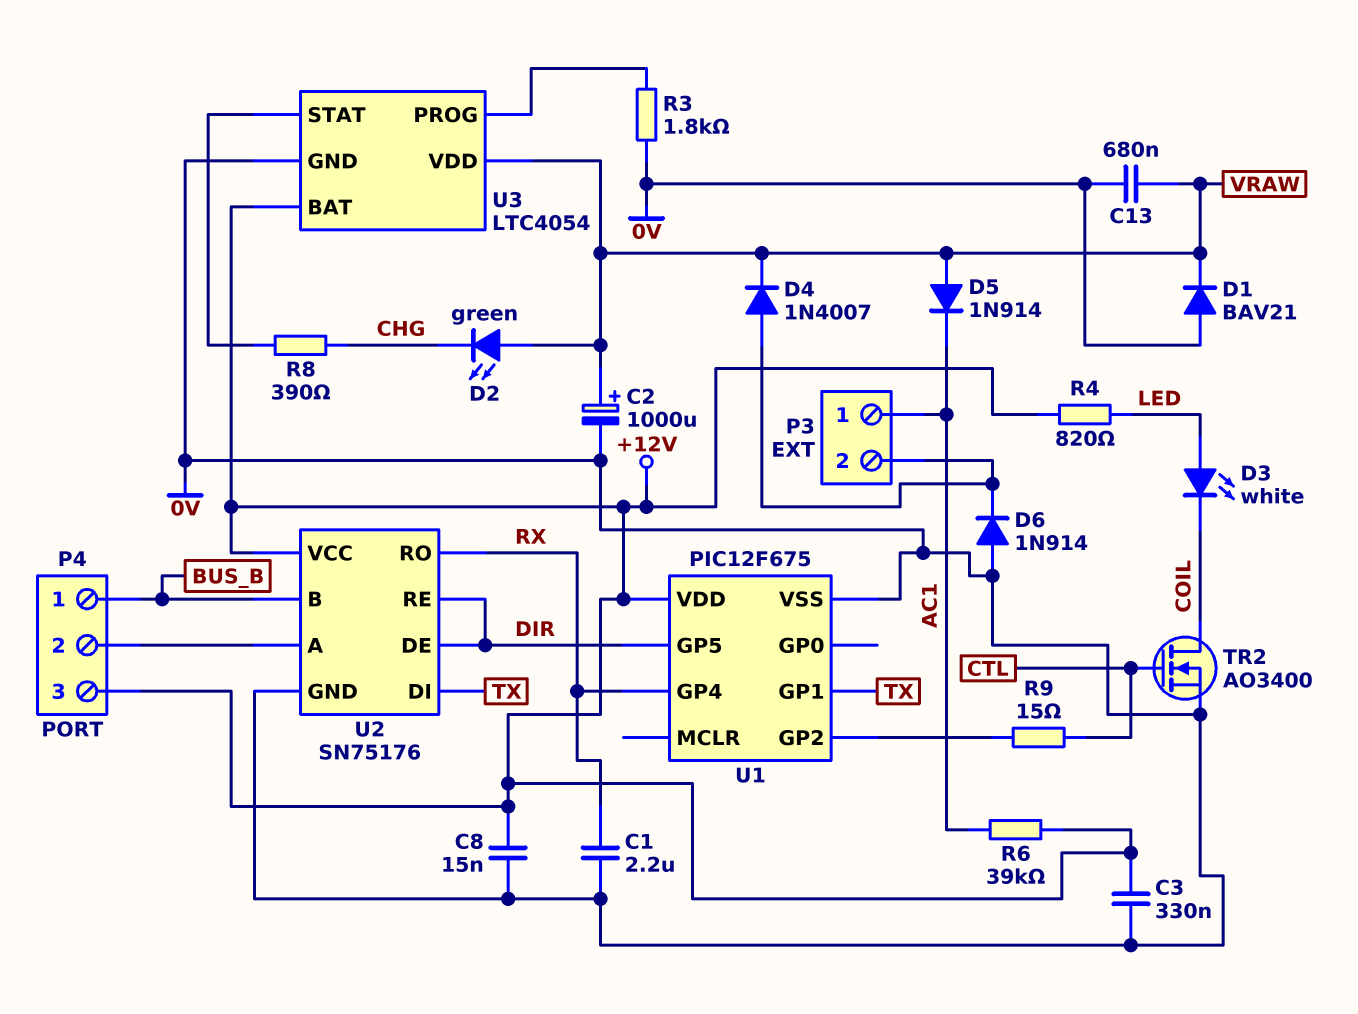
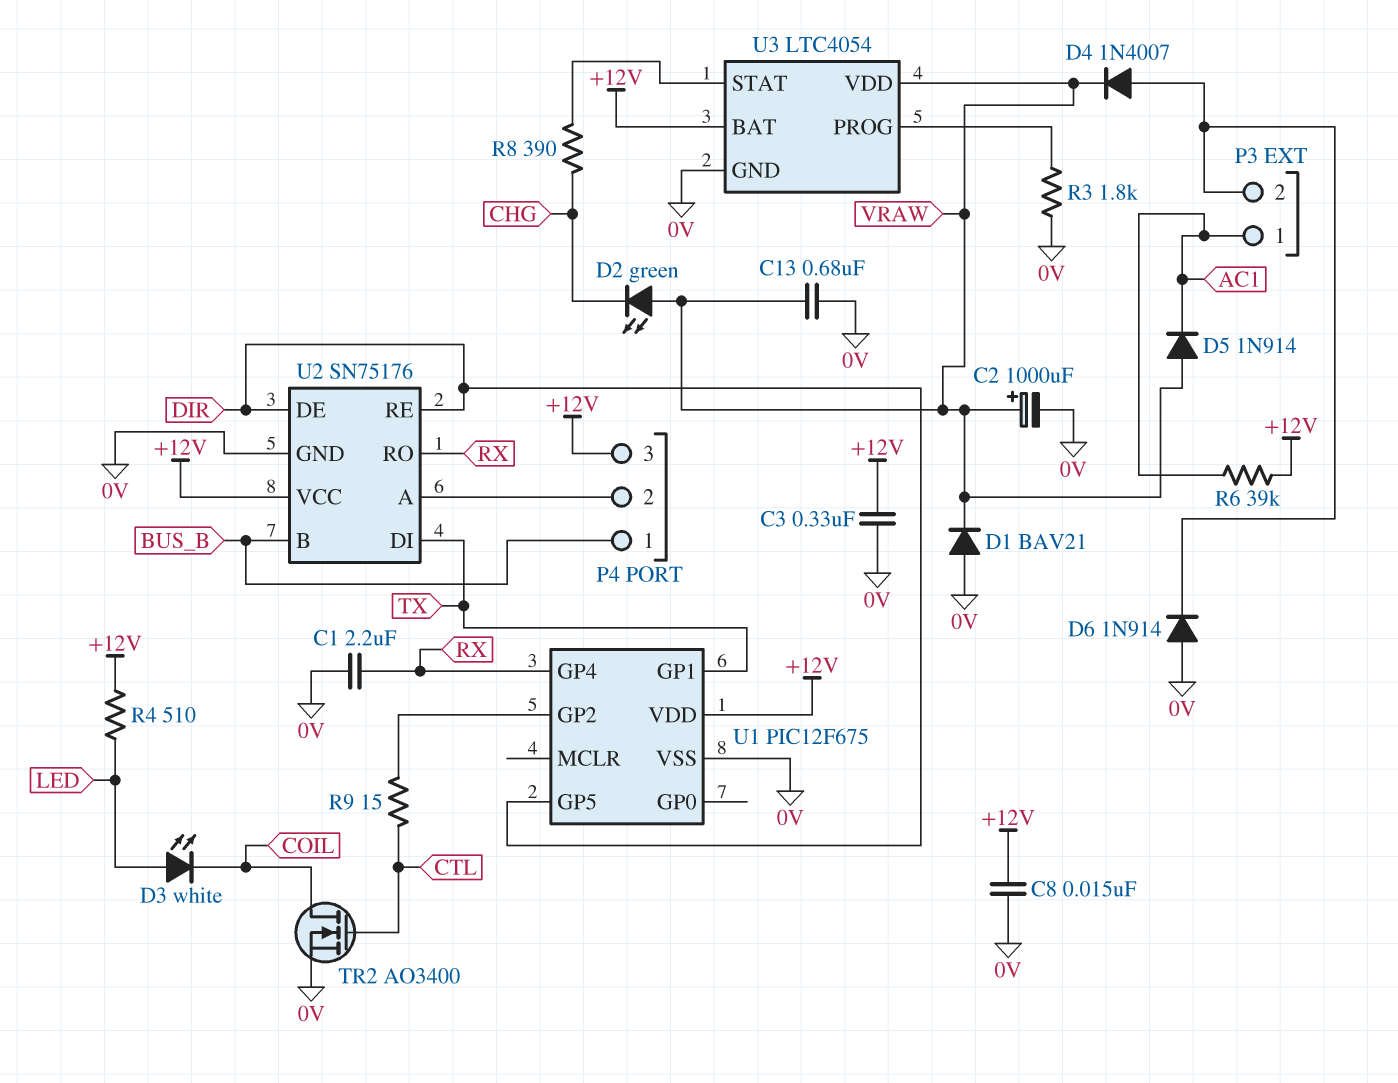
R4: 820 (+12V, LED) -> 510 (+12V, LED)

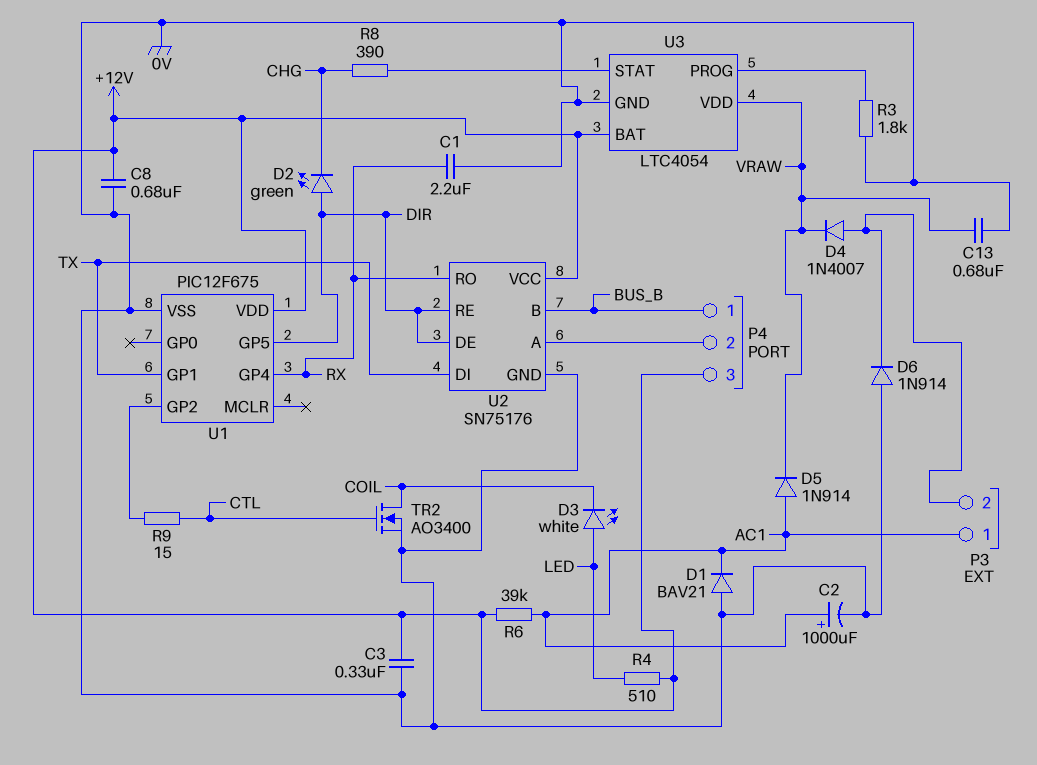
C2: 1000uF (plus VRAW, minus 0V) -> 1000uF (plus AC1, minus 0V)
C8: 15nF (+12V, 0V) -> 680nF (+12V, 0V)
D1: diode BAV21 (A 0V, K VRAW) -> diode BAV21 (A 0V, K AC1)
D2: LED green (A VRAW, K CHG) -> LED green (A DIR, K CHG)
D5: diode 1N914 (A VRAW, K AC1) -> diode 1N914 (A AC1, K VRAW)

